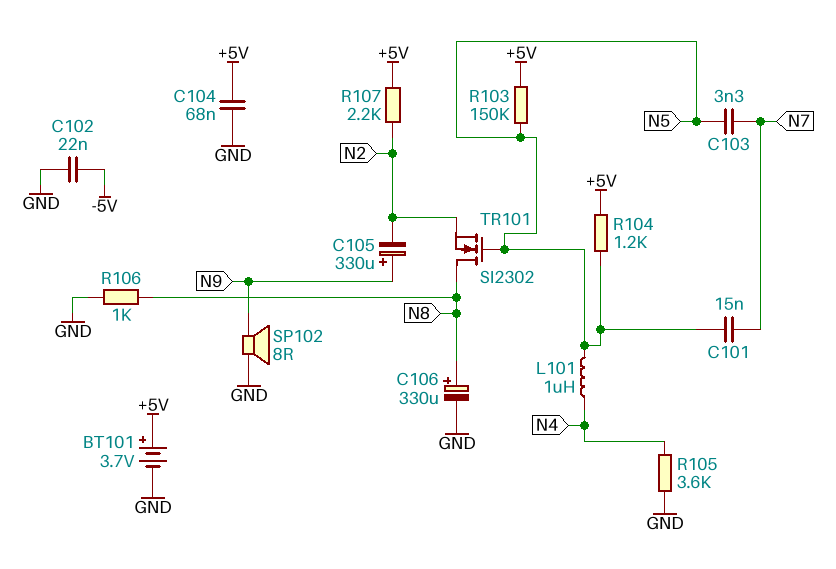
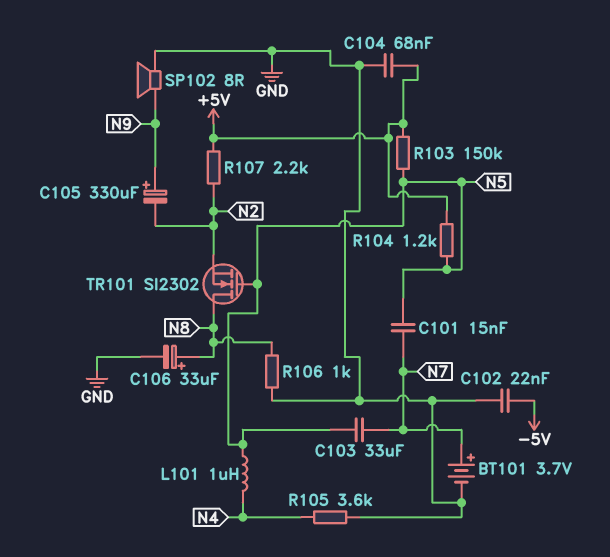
BT101: 3.7V (plus +5V, minus GND) -> 3.7V (plus N7, minus GND)
C103: 3.3nF (N5, N7) -> 33uF (N5, N7)
C106: 330uF (plus N8, minus GND) -> 33uF (plus N8, minus GND)

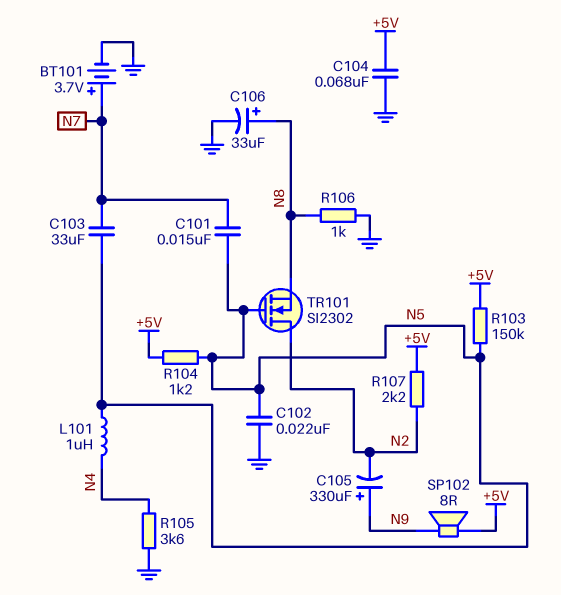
C102: 22nF (-5V, GND) -> 22nF (GND, N5)
SP102: speaker 8R (GND, N9) -> speaker 8R (+5V, N9)
TR101: NMOS SI2302 (G N5, D N8, S N2) -> NMOS SI2302 (G N5, D N2, S N8)

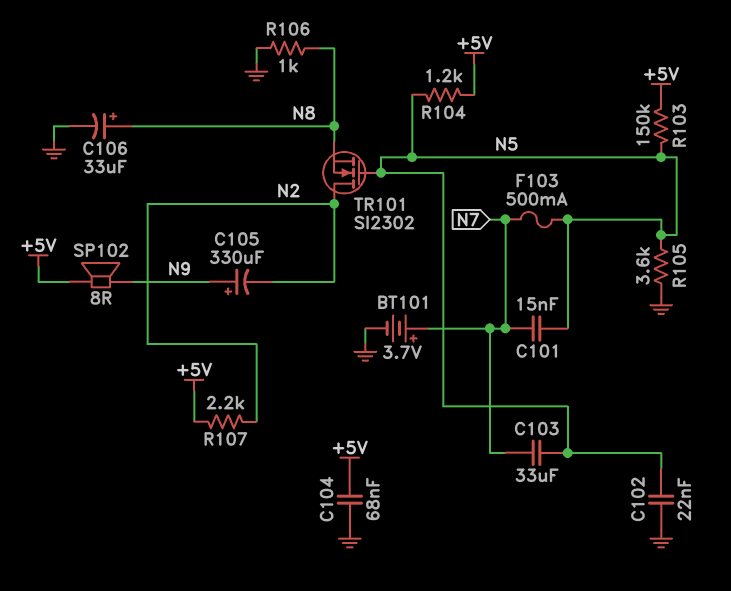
F103: none -> 500mA (N5, N7)
L101: 1uH (N4, N5) -> none
R105: 3.6k (GND, N4) -> 3.6k (GND, N5)

